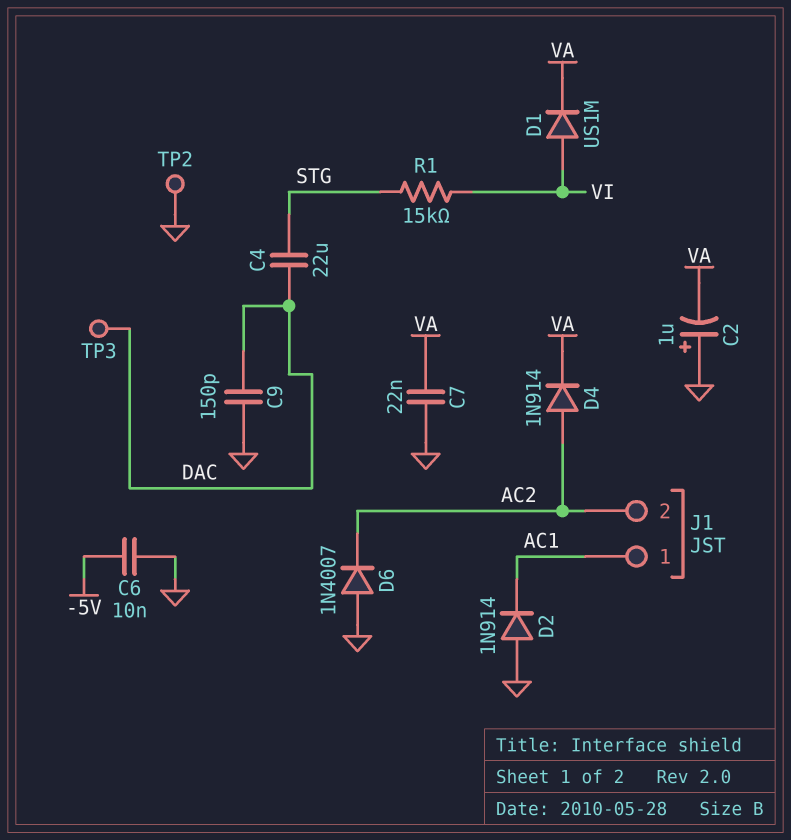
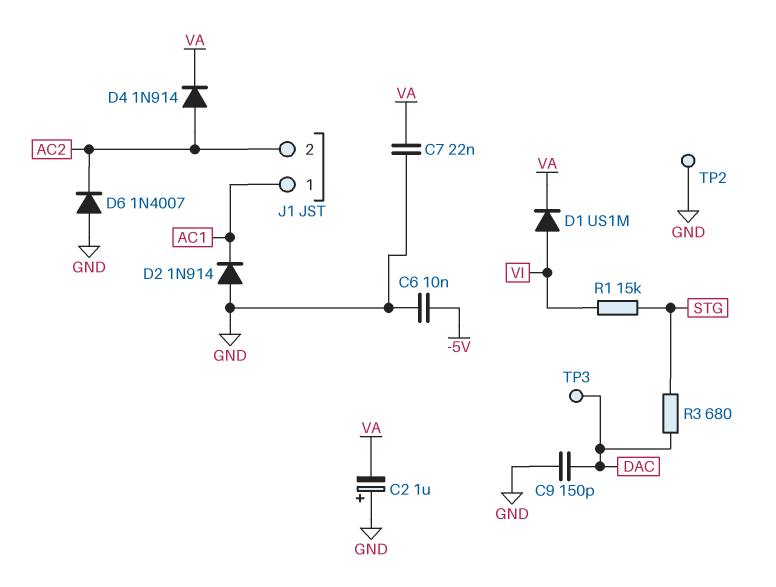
C4: 22uF (DAC, STG) -> none
R3: none -> 680 (DAC, STG)

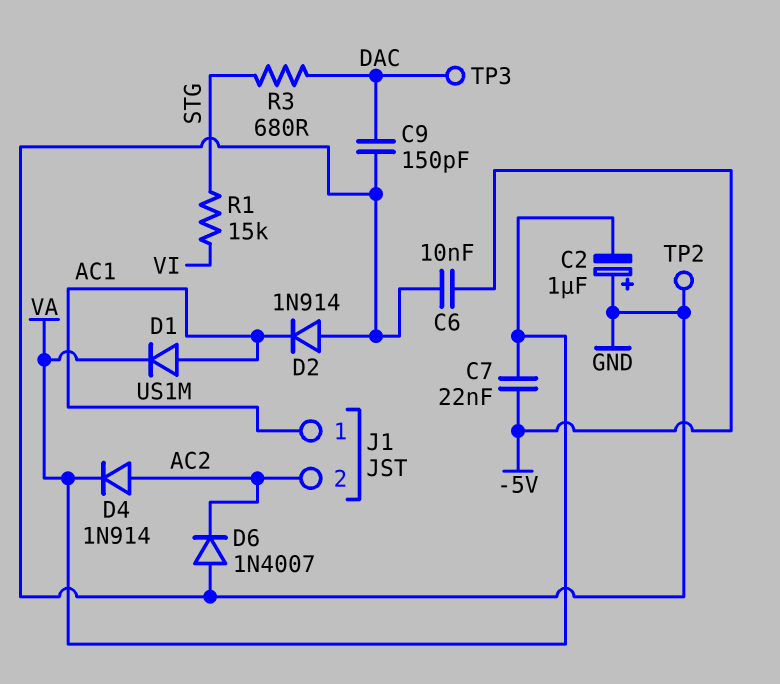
C7: 22nF (GND, VA) -> 22nF (-5V, VA)
D1: diode US1M (A VI, K VA) -> diode US1M (A AC1, K VA)

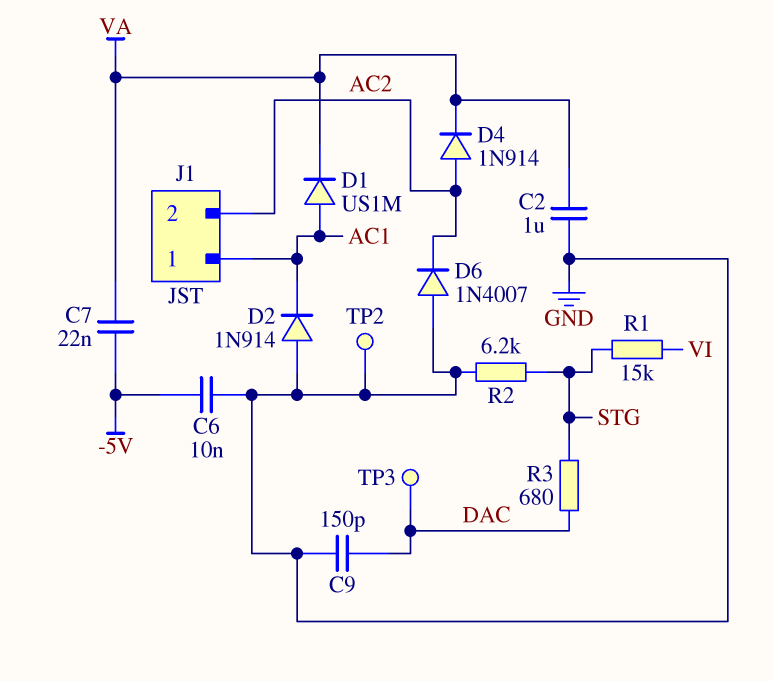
C2: 1uF (plus GND, minus VA) -> 1uF (GND, VA)
R2: none -> 6.2k (GND, STG)

